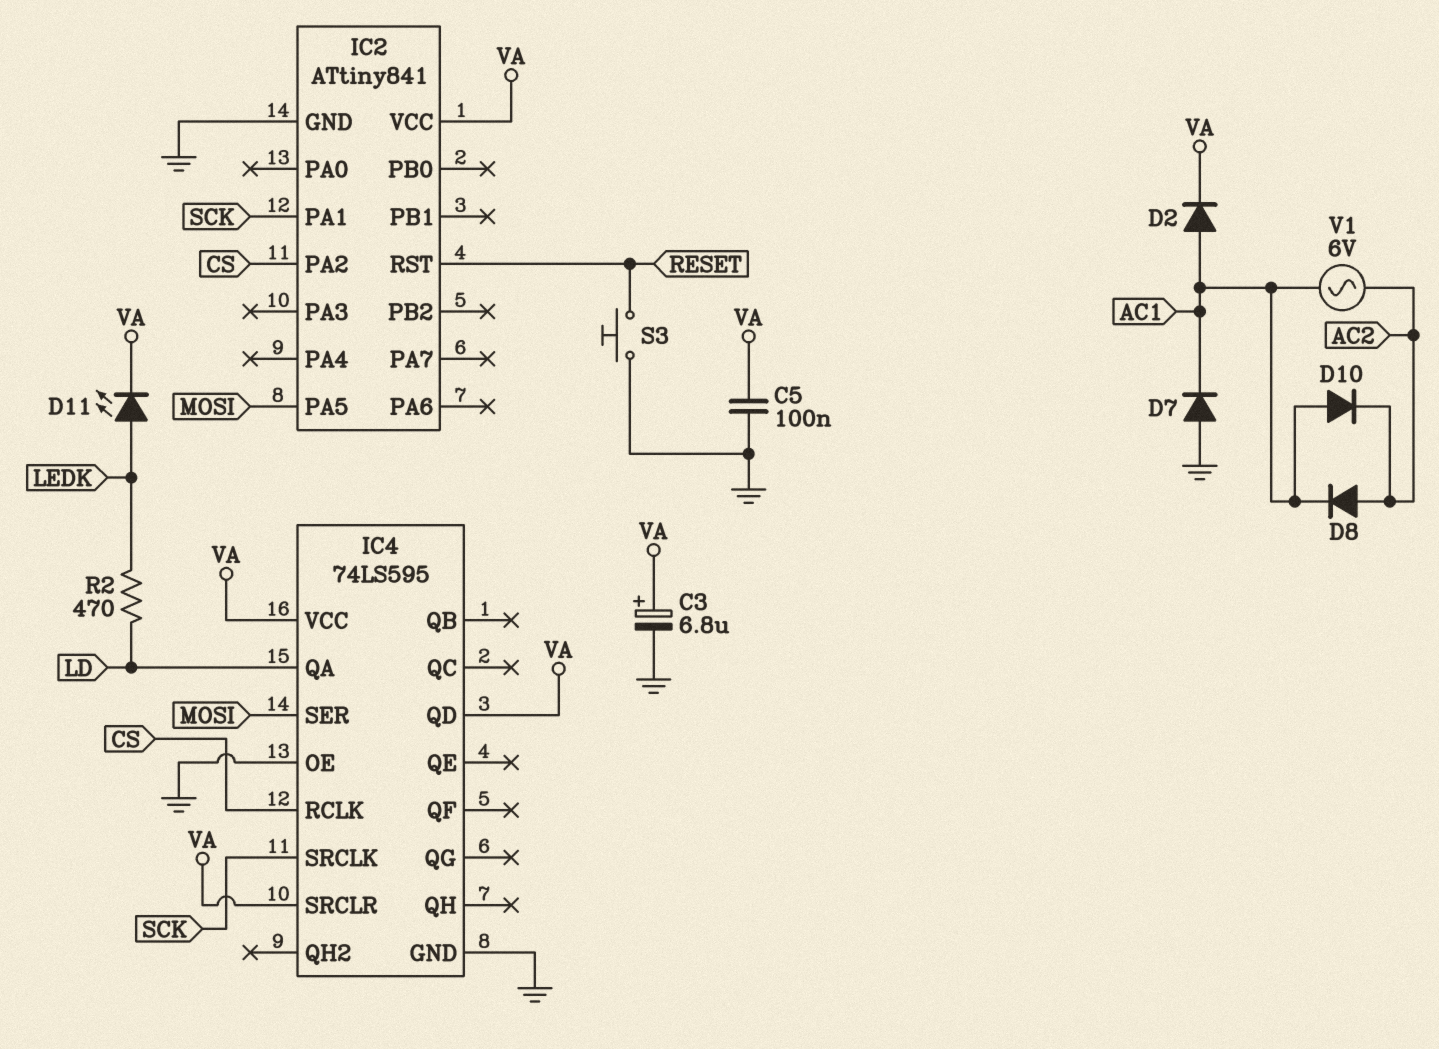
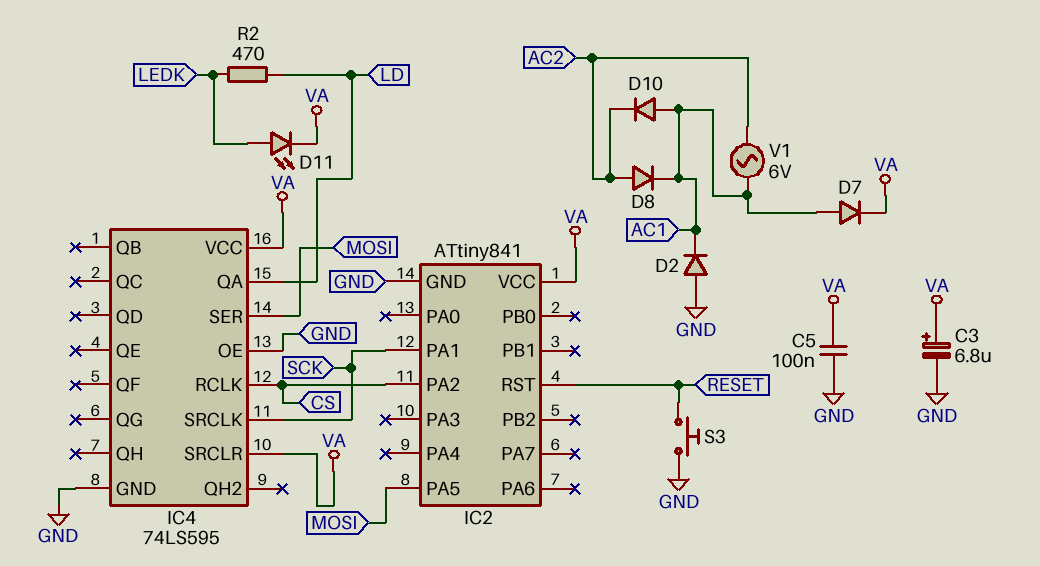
D2: diode (A AC1, K VA) -> diode (A GND, K AC1)
D7: diode (A GND, K AC1) -> diode (A AC1, K VA)
IC4 pin QD: VA -> none

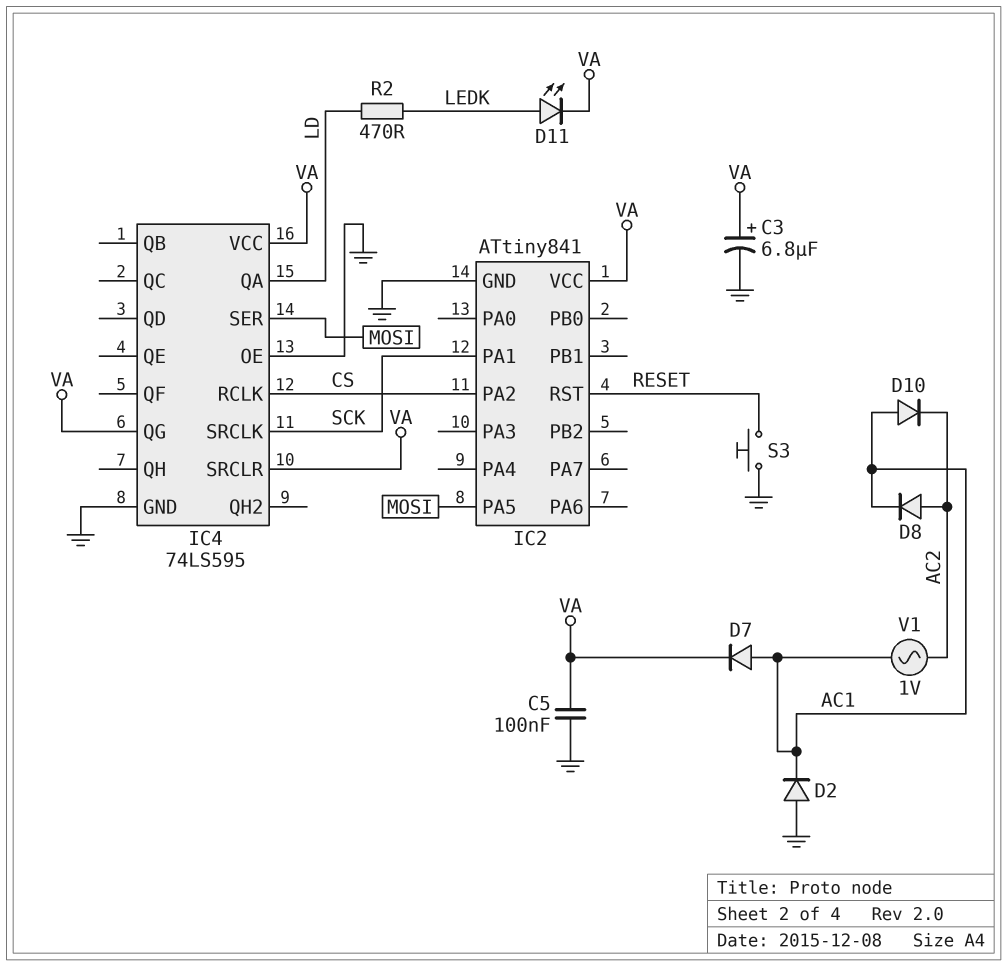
IC4 pin QG: none -> VA
V1: AC 6V (AC1, AC2) -> AC 1V (AC1, AC2)

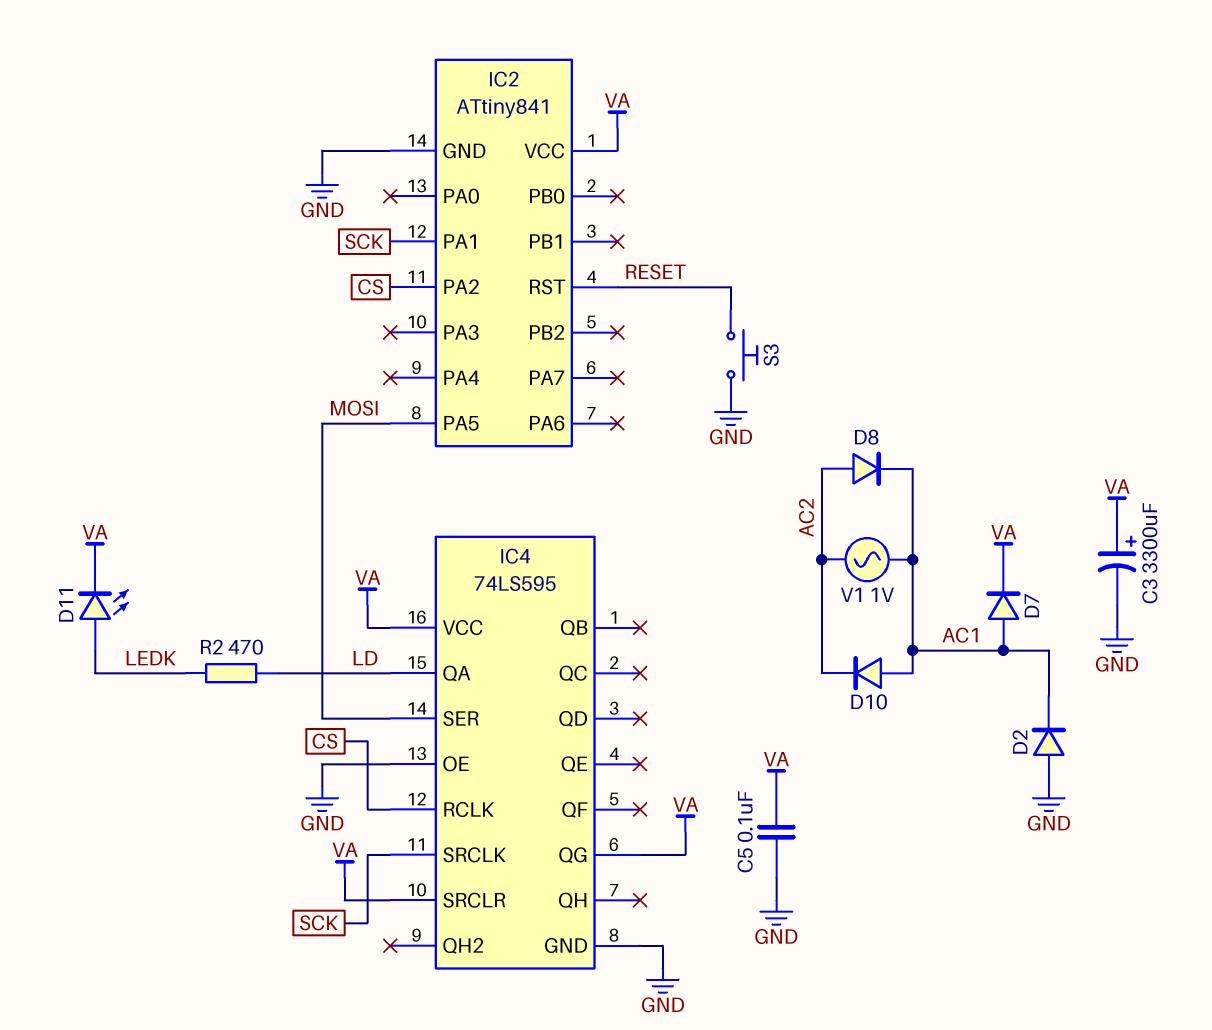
C3: 6.8uF (plus VA, minus GND) -> 3300uF (plus VA, minus GND)

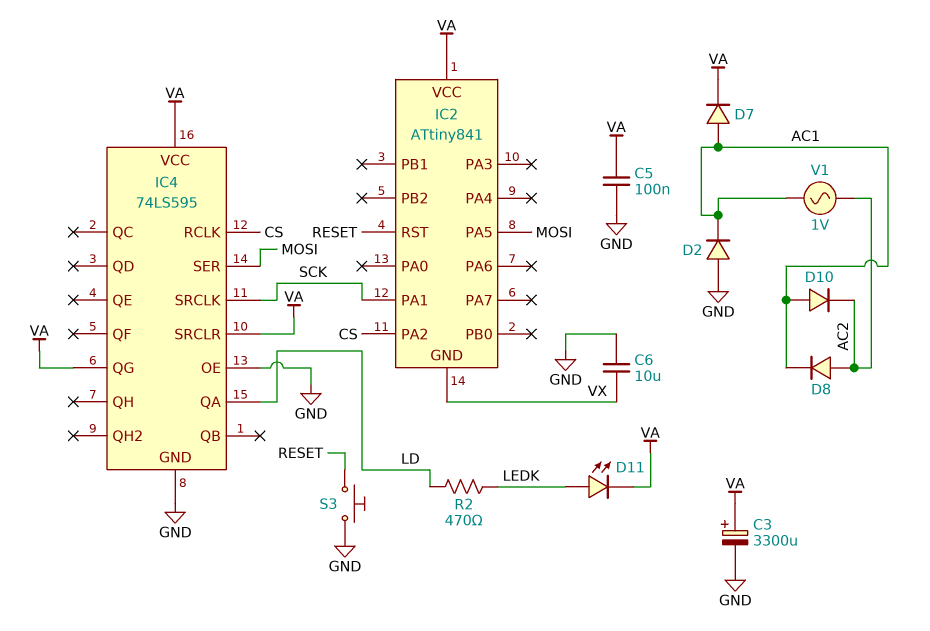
C6: none -> 10uF (GND, VX)
IC2 pin GND: GND -> VX

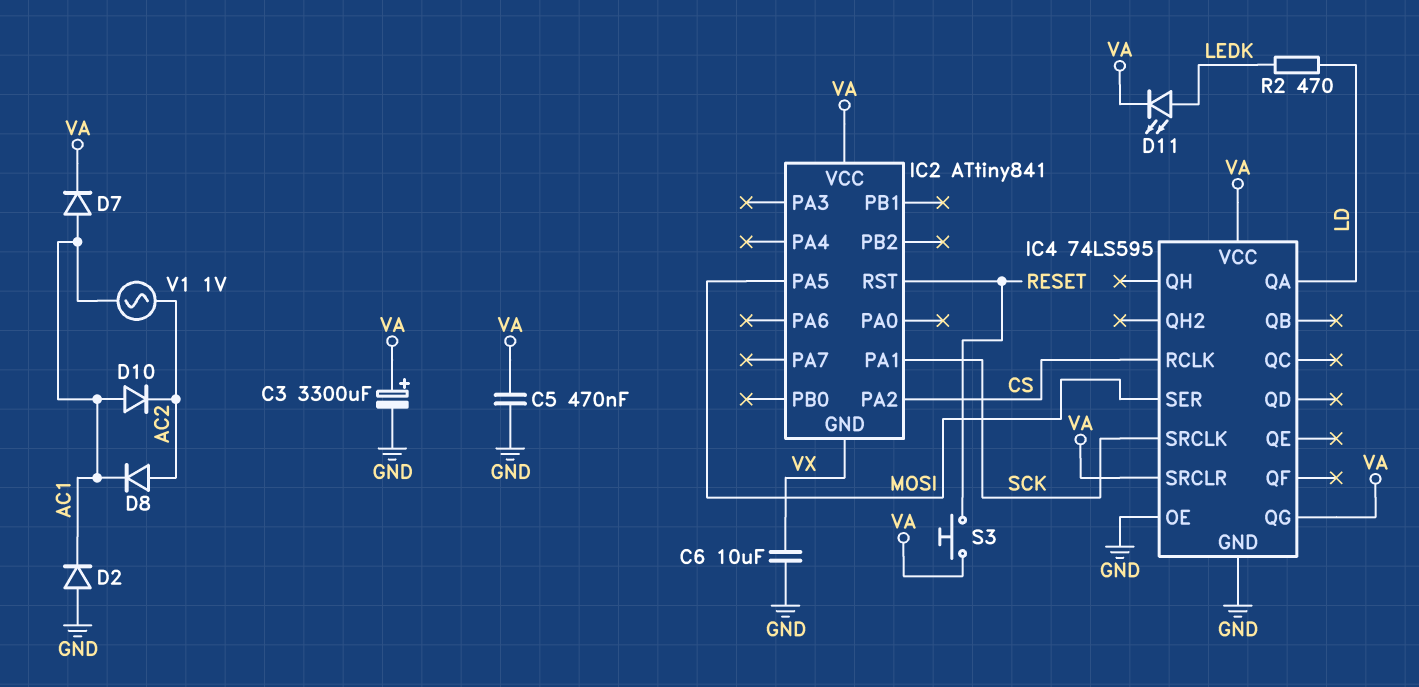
C5: 100nF (GND, VA) -> 470nF (GND, VA)
S3: button (GND, RESET) -> button (RESET, VA)

